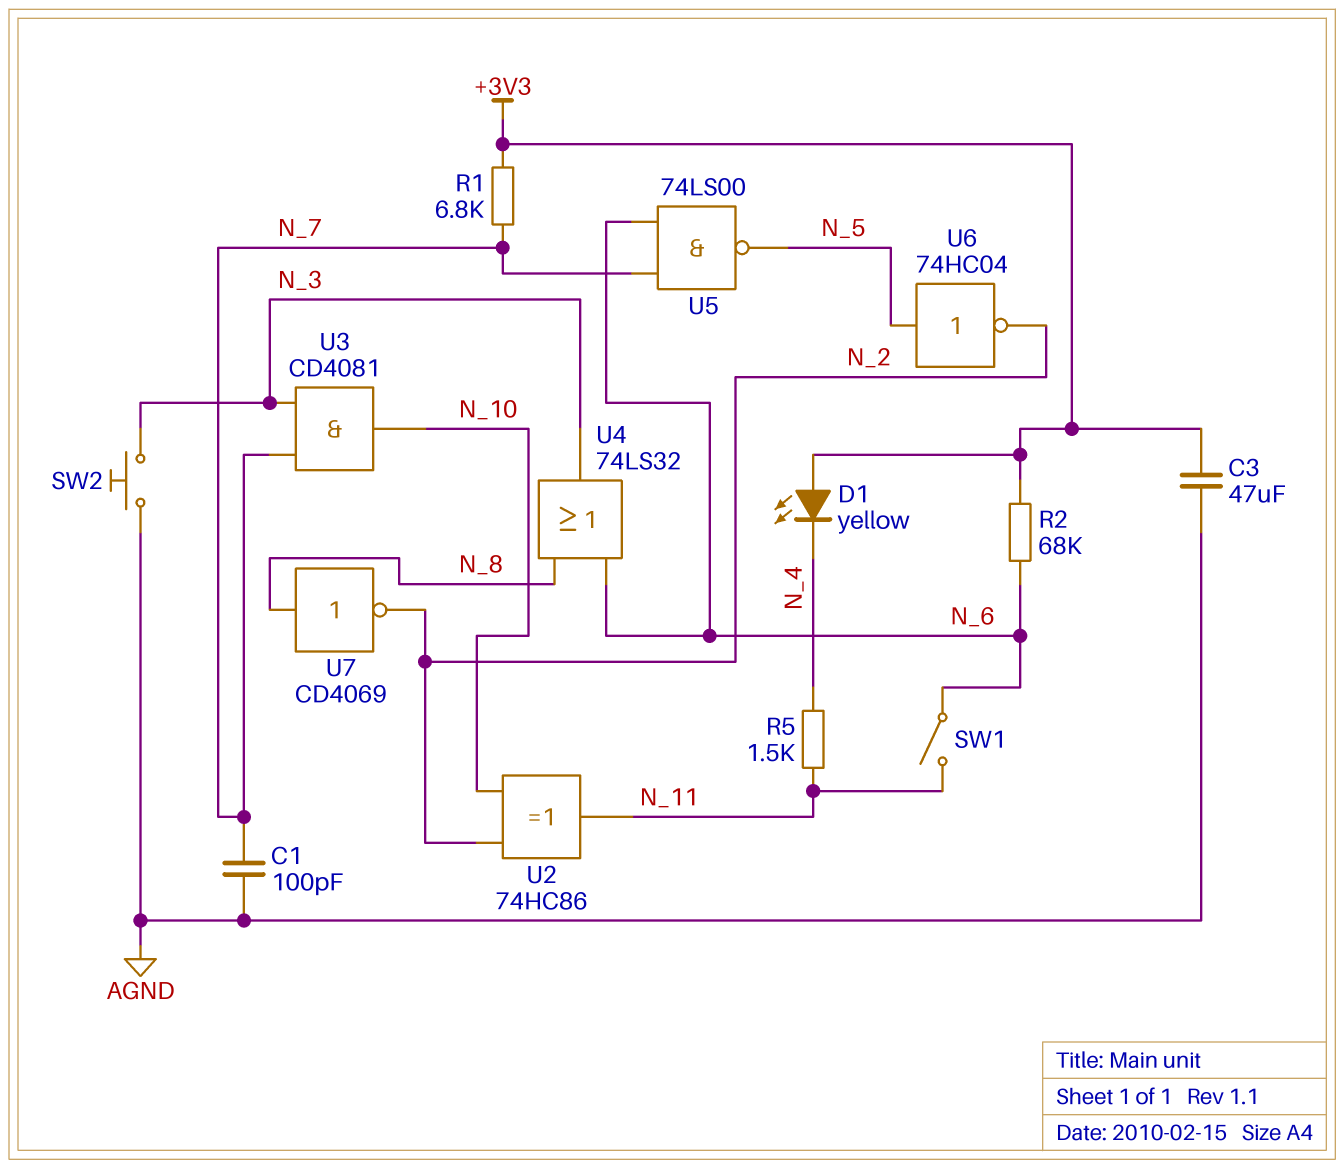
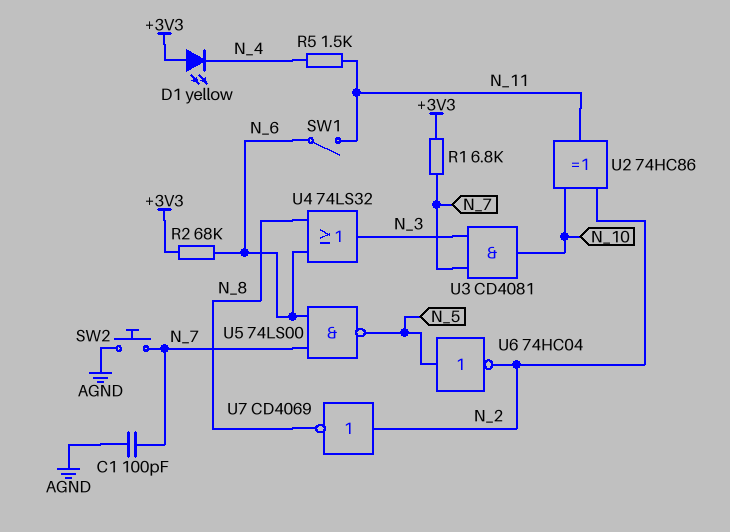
C3: 47uF (+3V3, AGND) -> none
SW2: button (AGND, N_3) -> button (AGND, N_7)
U7: NOT CD4069 (in N_8, out N_2) -> NOT CD4069 (in N_2, out N_8)

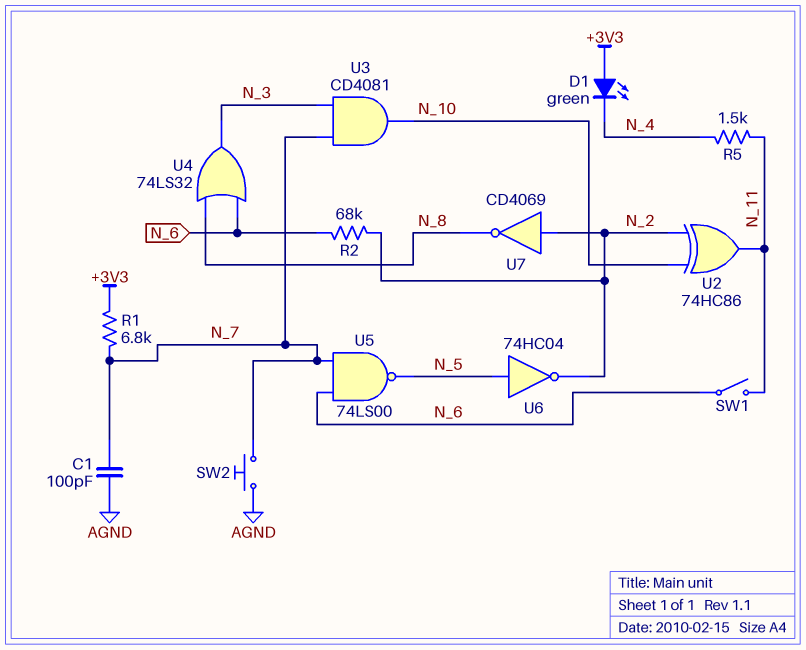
D1: LED yellow (A +3V3, K N_4) -> LED green (A +3V3, K N_4)
R2: 68k (+3V3, N_6) -> 68k (N_2, N_6)

